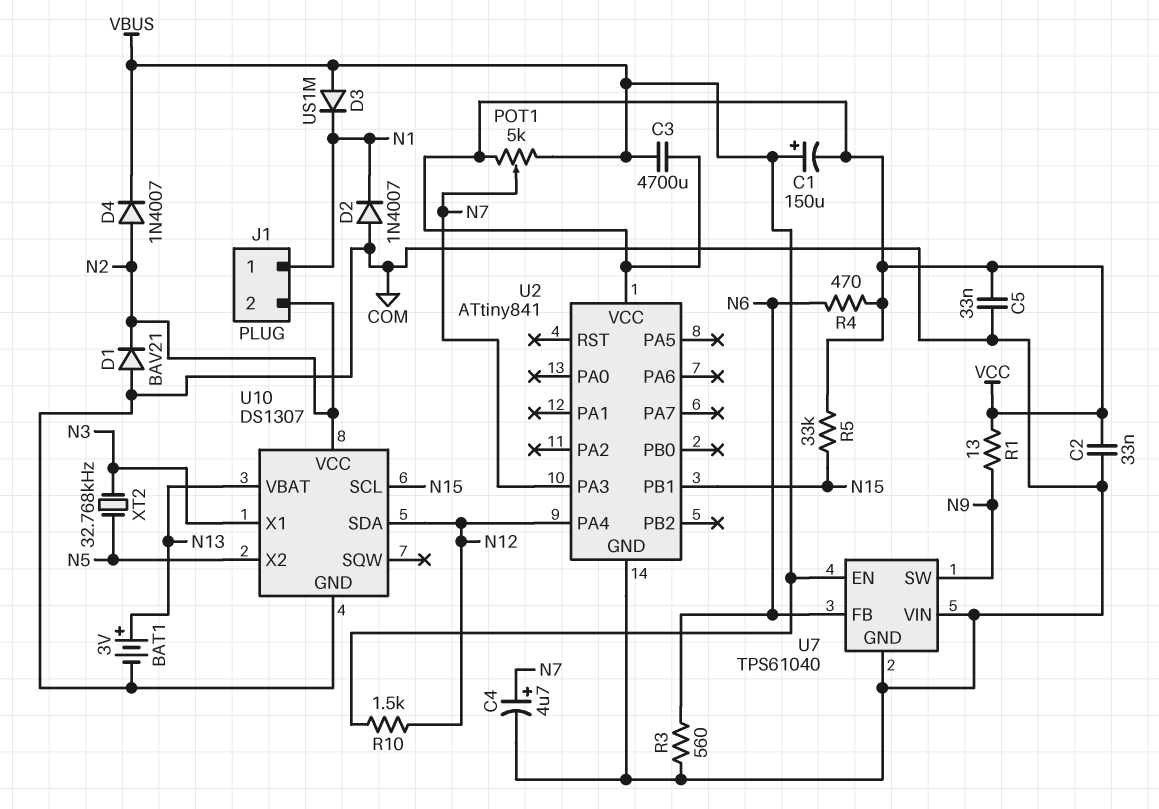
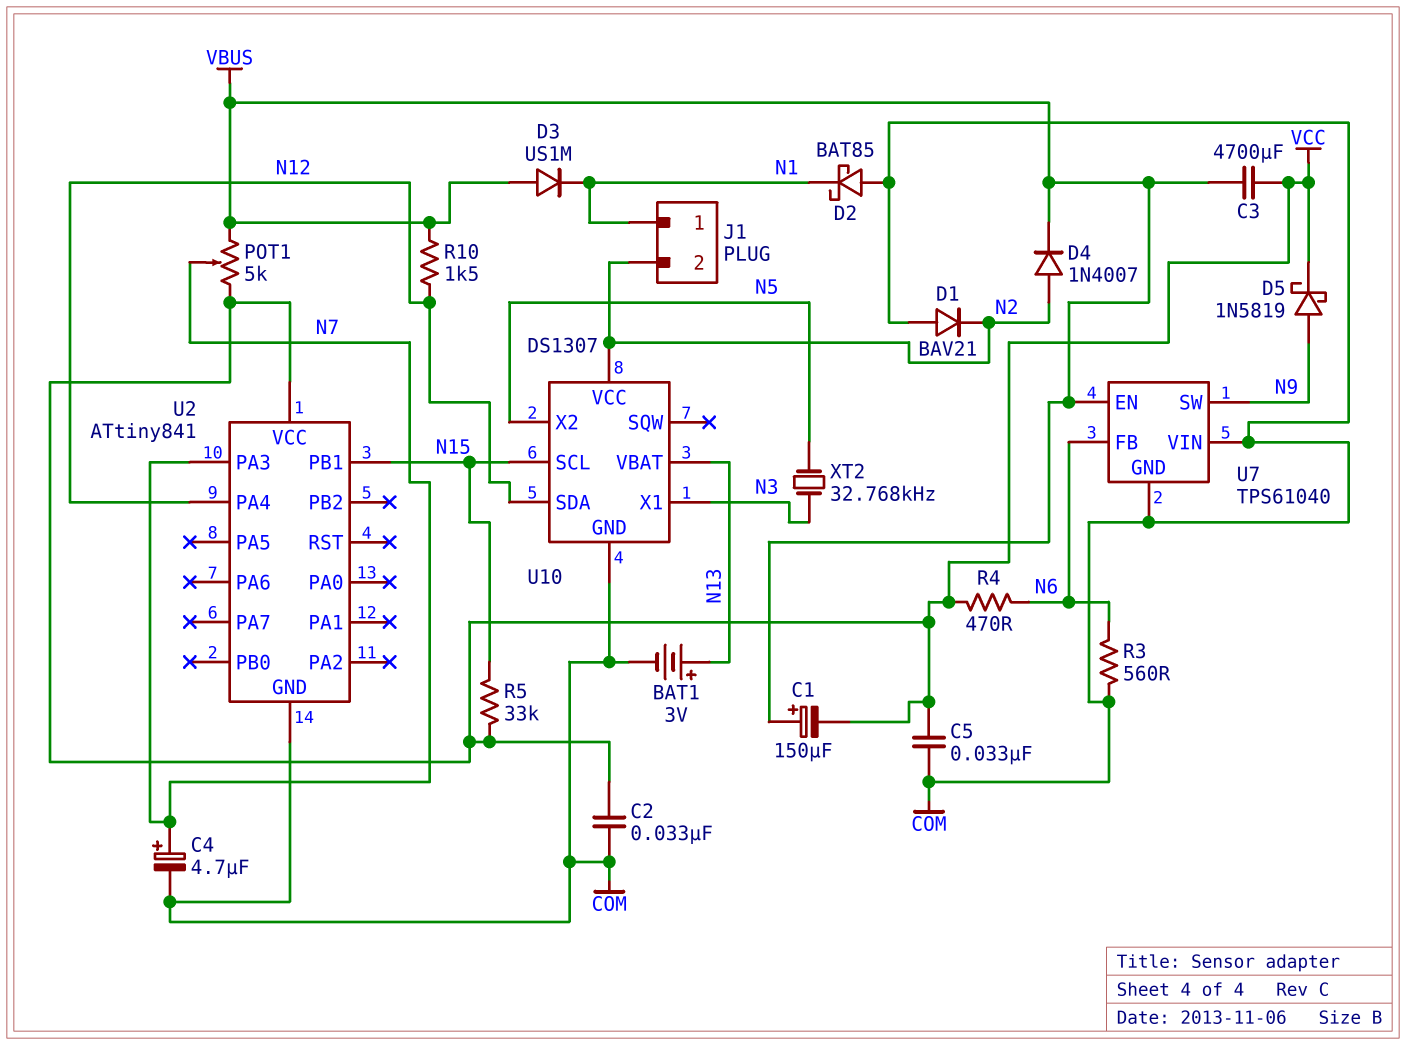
D2: diode 1N4007 (A COM, K N1) -> schottky BAT85 (A COM, K N1)
D5: none -> schottky 1N5819 (A N9, K VCC)
R1: 13 (N9, VCC) -> none

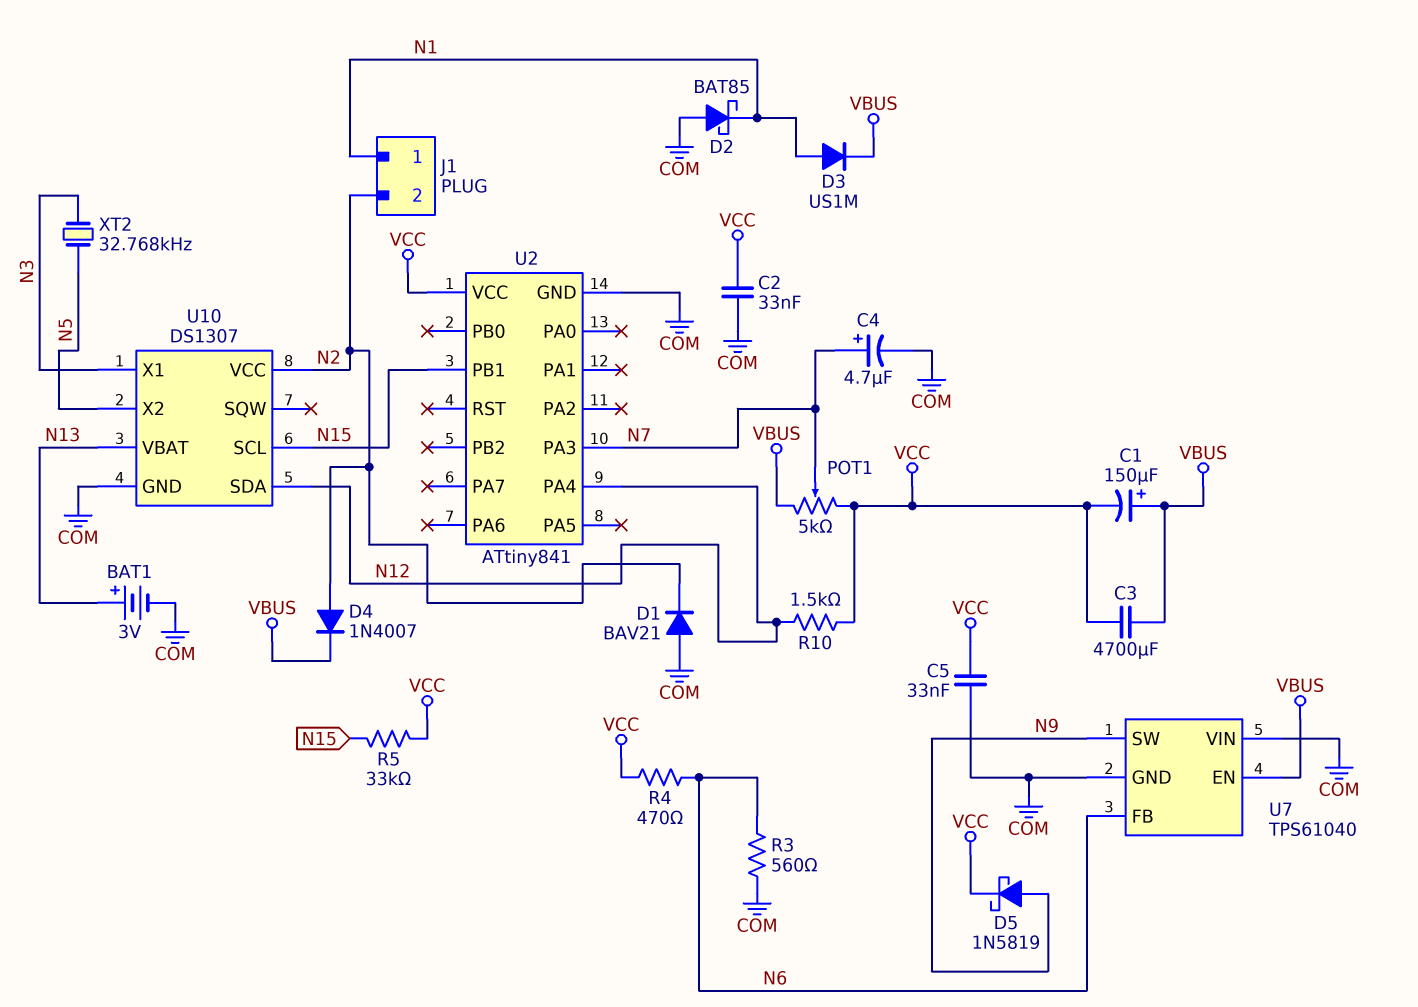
D3: diode US1M (A VBUS, K N1) -> diode US1M (A N1, K VBUS)
R10: 1.5k (N12, VBUS) -> 1.5k (N12, VCC)

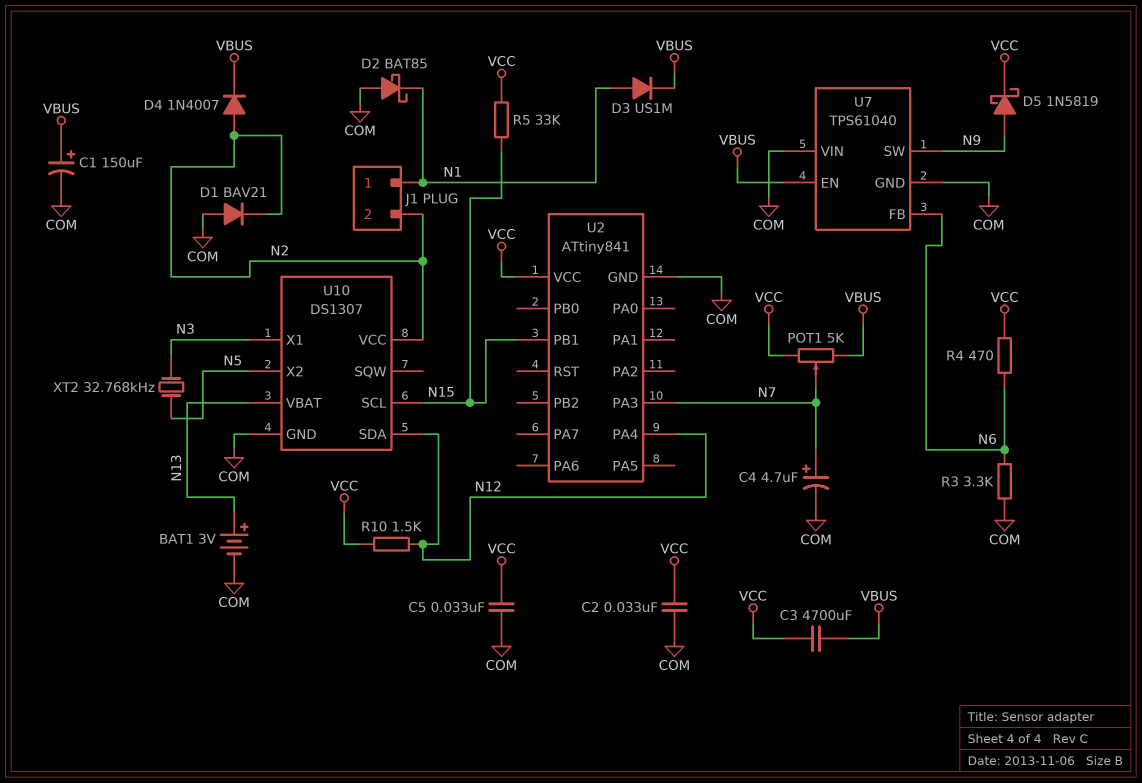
C1: 150uF (plus VBUS, minus VCC) -> 150uF (plus VBUS, minus COM)
R3: 560 (COM, N6) -> 3.3k (COM, N6)

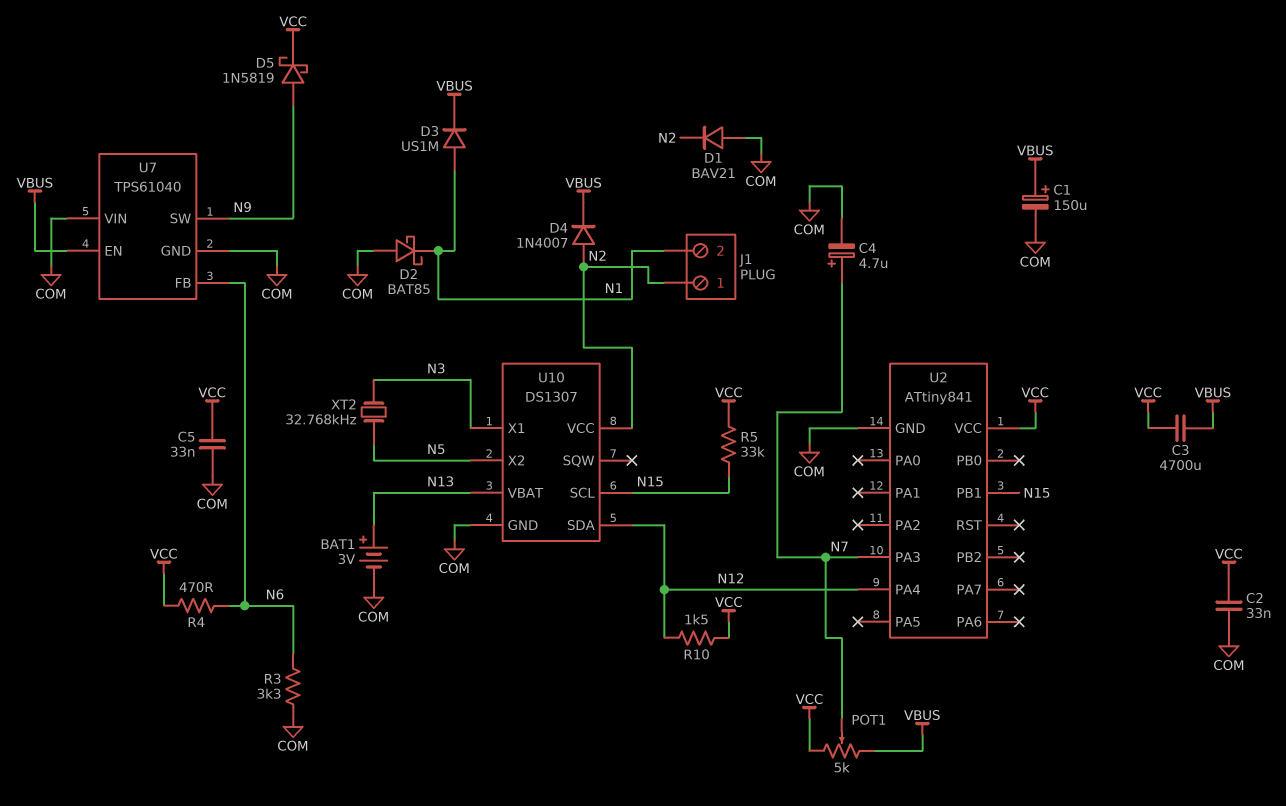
J1 pin 1: N1 -> N2
J1 pin 2: N2 -> N1

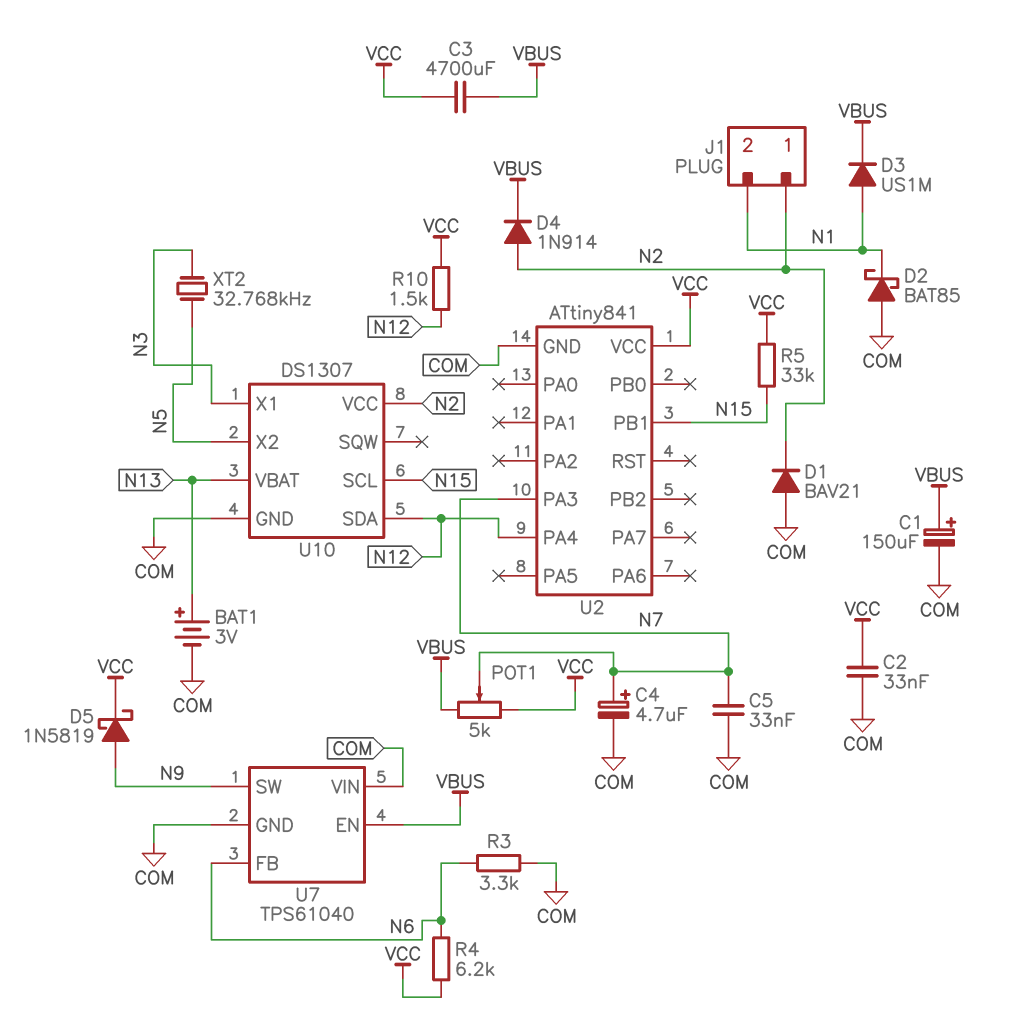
C5: 33nF (COM, VCC) -> 33nF (COM, N7)
D4: diode 1N4007 (A N2, K VBUS) -> diode 1N914 (A N2, K VBUS)
R4: 470 (N6, VCC) -> 6.2k (N6, VCC)

